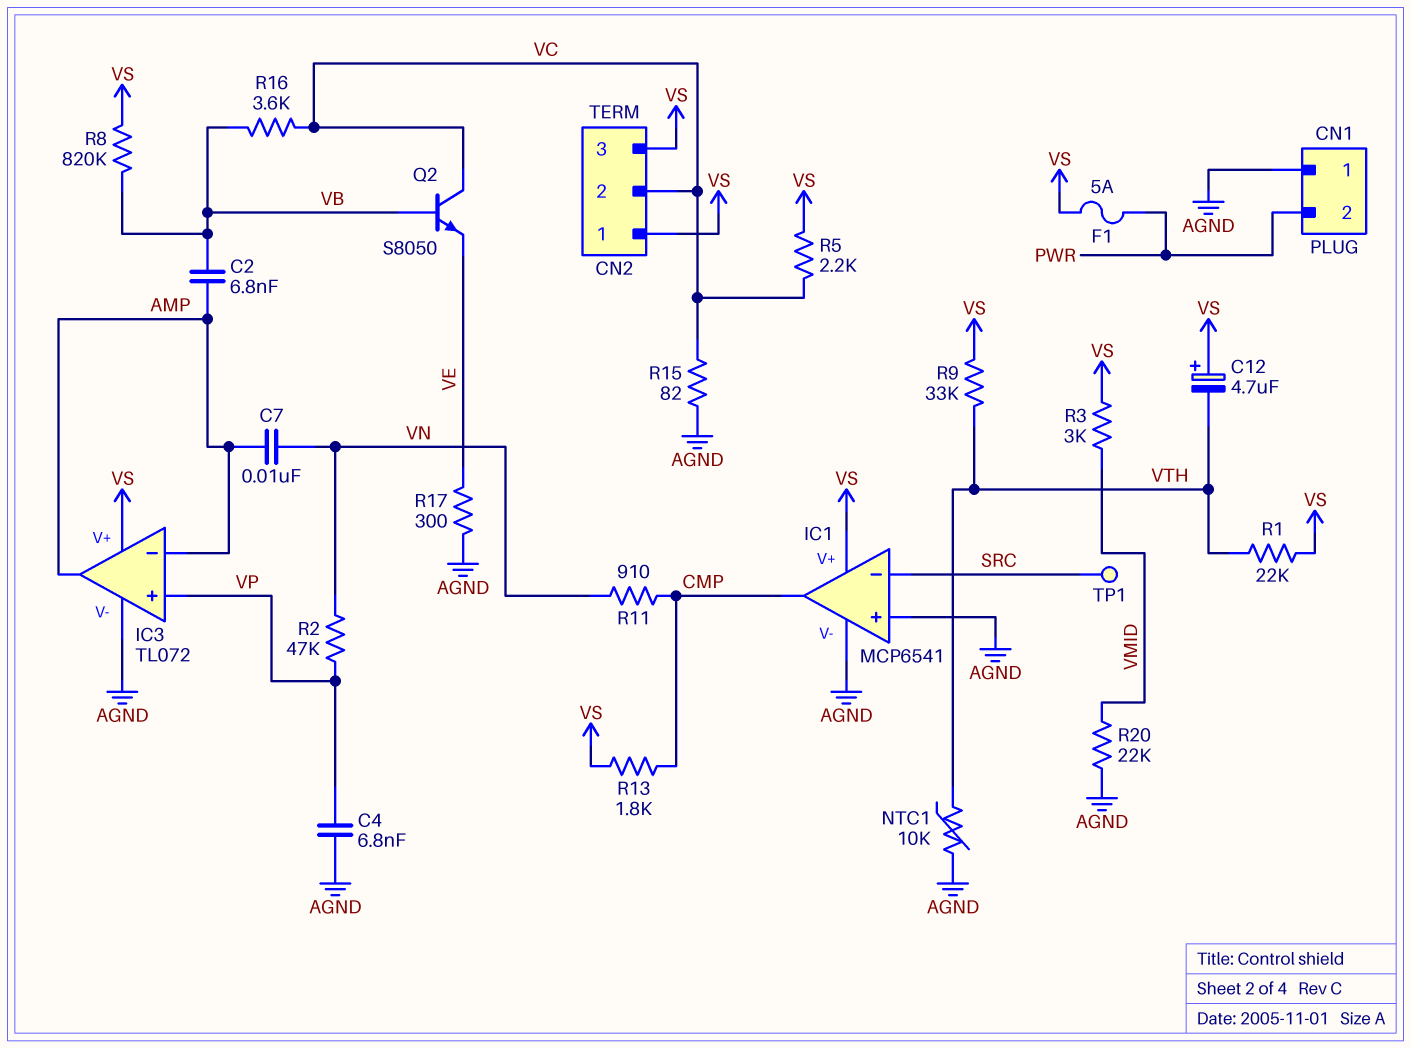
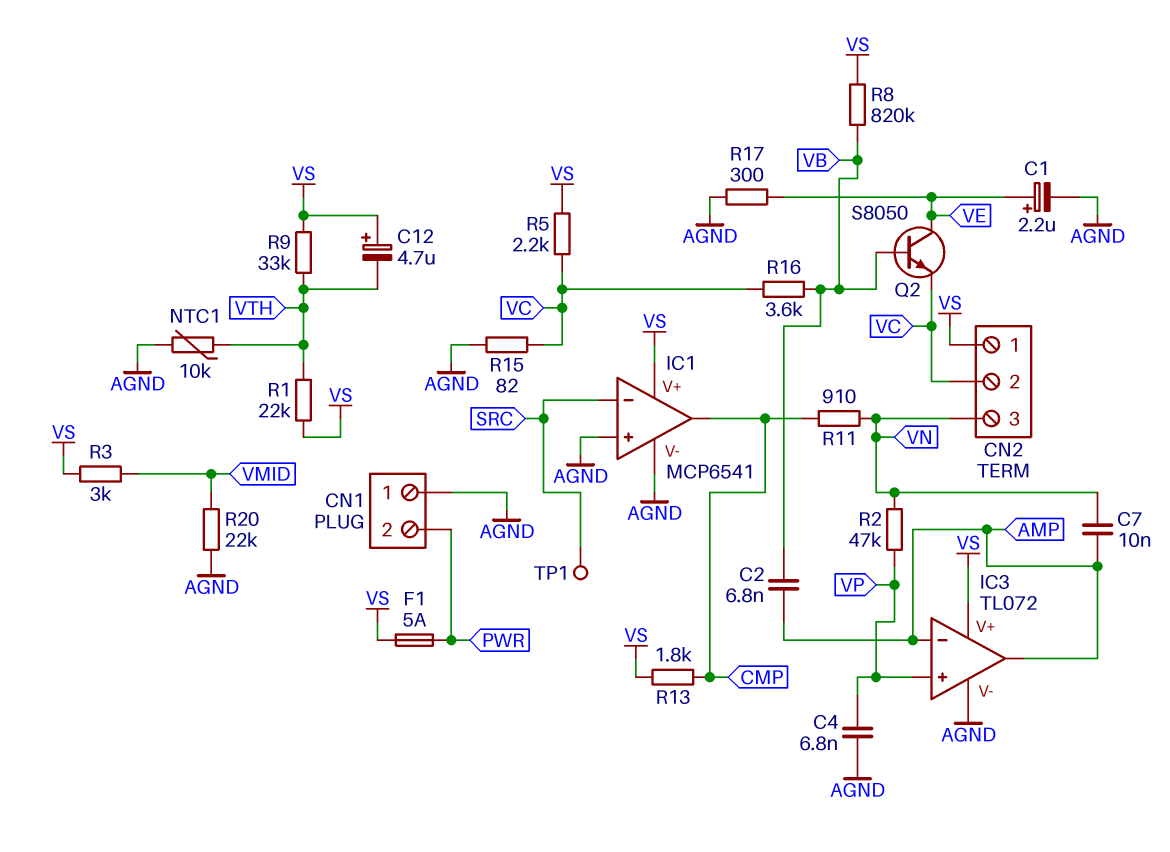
C1: none -> 2.2uF (plus VE, minus AGND)
CN2 pin 3: VS -> VN
Q2: NPN S8050 (B VB, C VC, E VE) -> NPN S8050 (B VB, C VE, E VC)

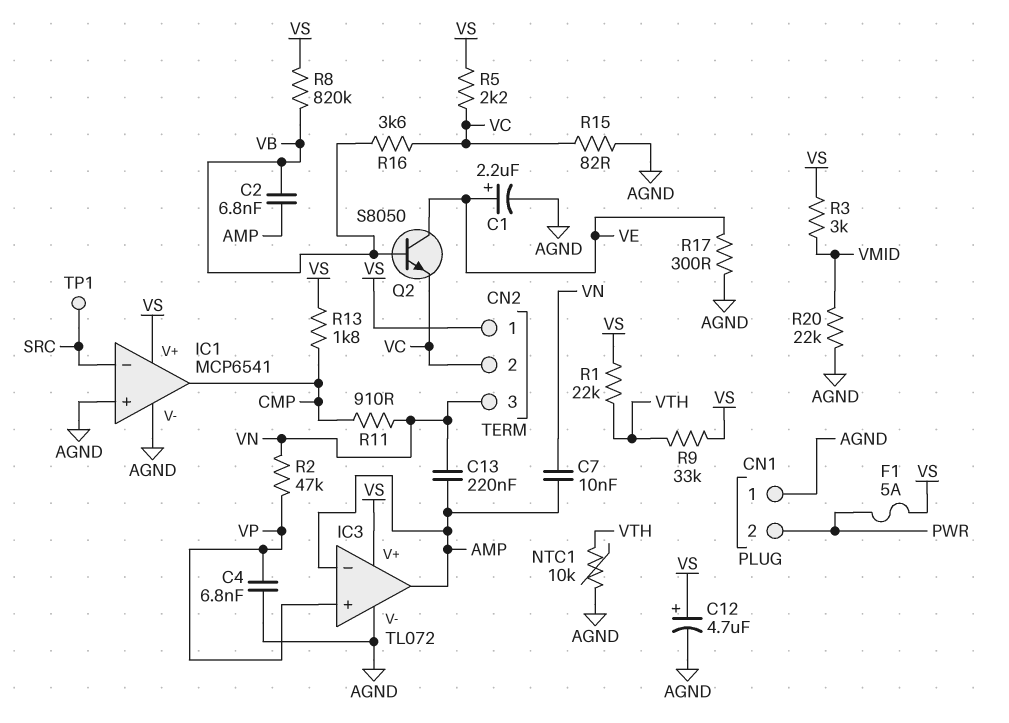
C12: 4.7uF (plus VS, minus VTH) -> 4.7uF (plus VS, minus AGND)
C13: none -> 220nF (AMP, VN)

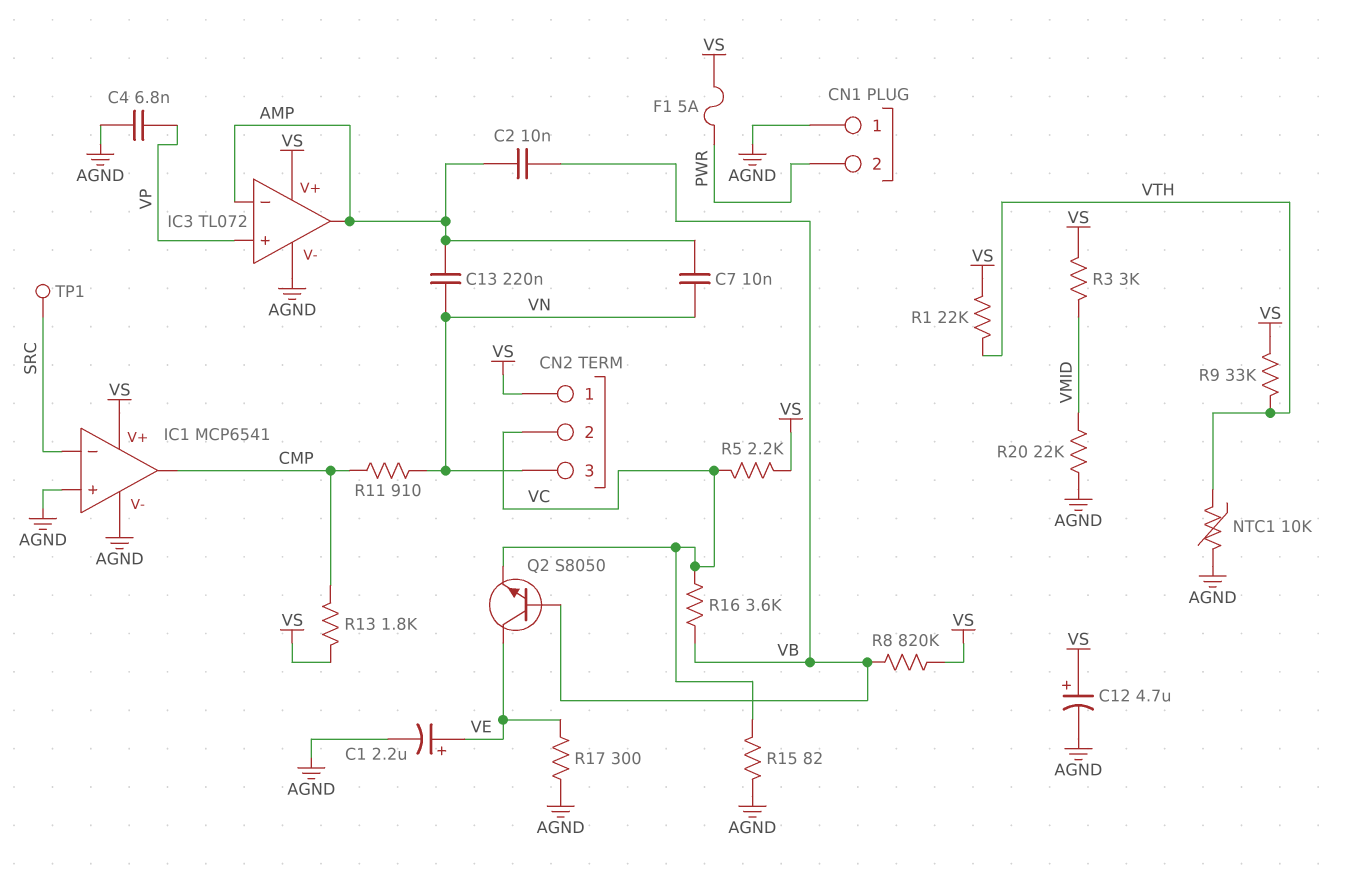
C2: 6.8nF (AMP, VB) -> 10nF (AMP, VB)
R2: 47k (VN, VP) -> none

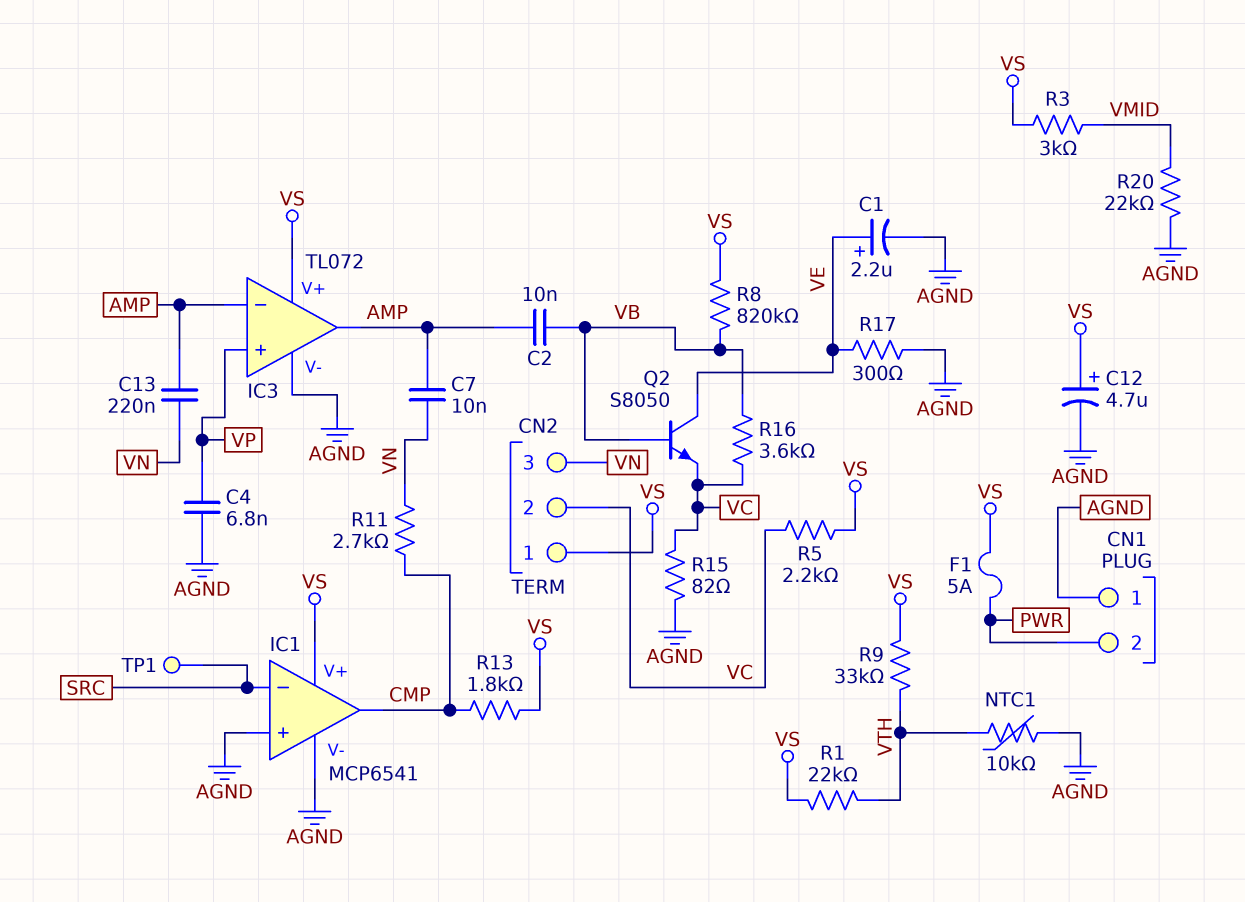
R11: 910 (CMP, VN) -> 2.7k (CMP, VN)

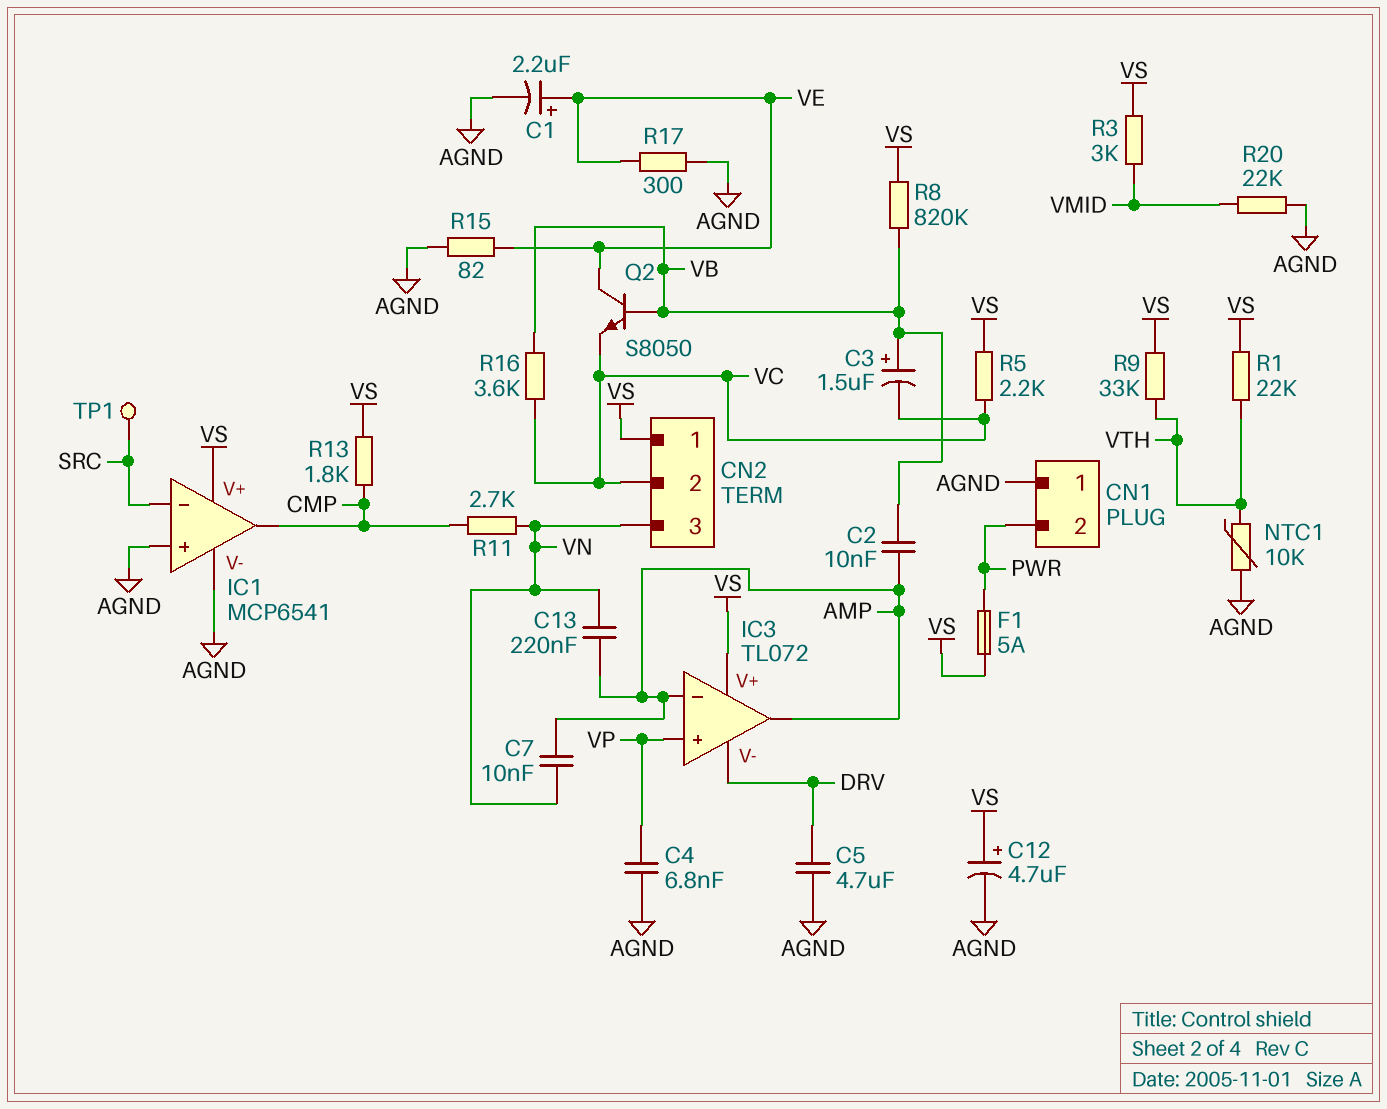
C3: none -> 1.5uF (plus VB, minus VC)
C5: none -> 4.7uF (AGND, DRV)
IC3 pin V-: AGND -> DRV
R15: 82 (AGND, VC) -> 82 (AGND, VE)

